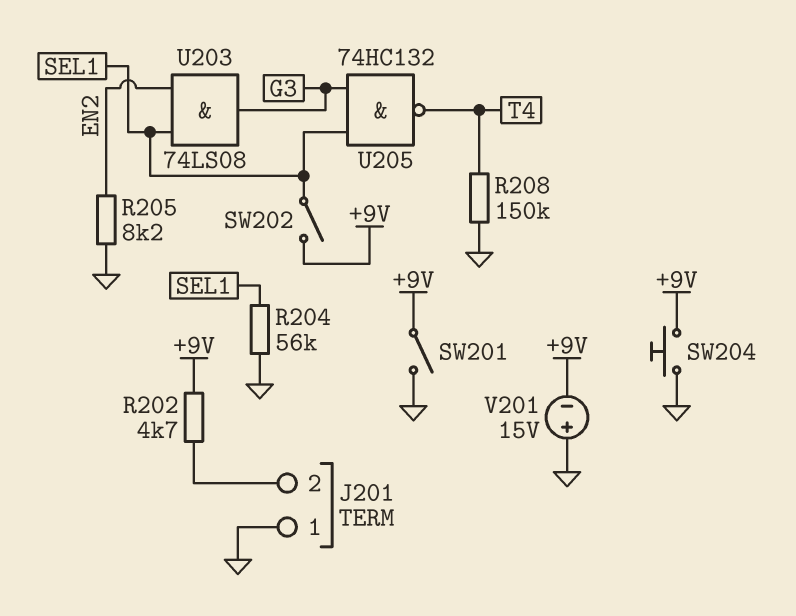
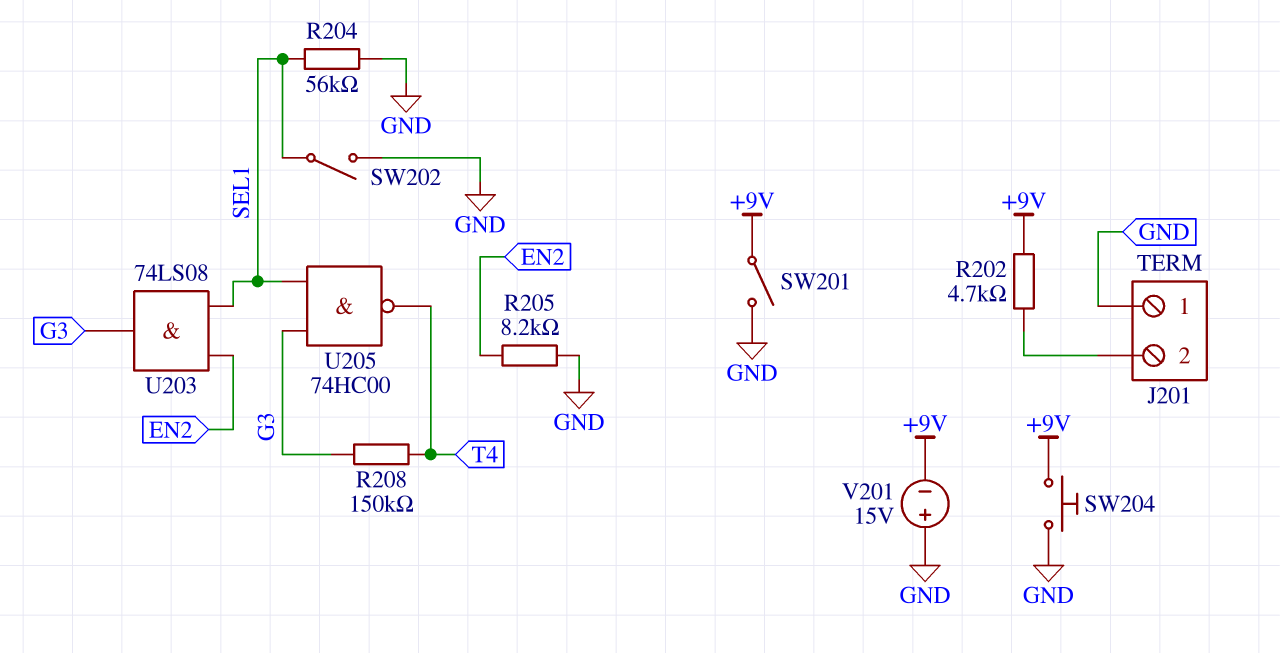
R208: 150k (GND, T4) -> 150k (G3, T4)
SW202: switch (+9V, SEL1) -> switch (GND, SEL1)
U205: NAND 74HC132 (in G3, in SEL1, out T4) -> NAND 74HC00 (in G3, in SEL1, out T4)

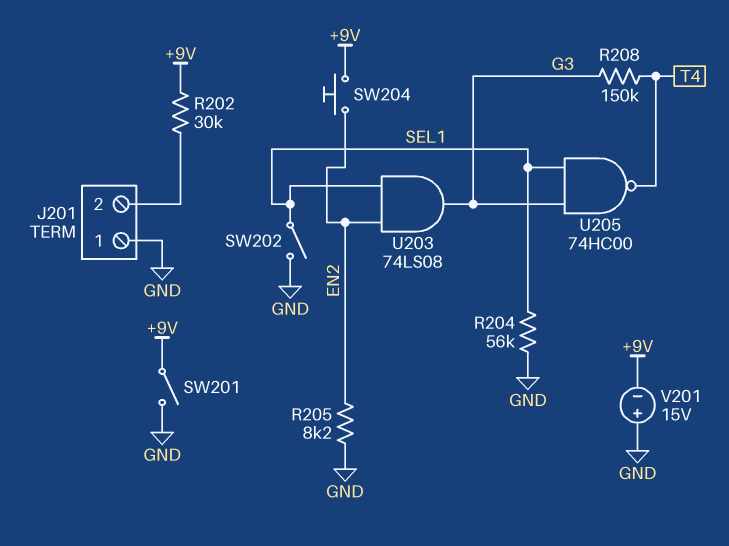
R202: 4.7k (+9V, J201/2) -> 30k (+9V, J201/2)
SW204: button (+9V, GND) -> button (+9V, EN2)

